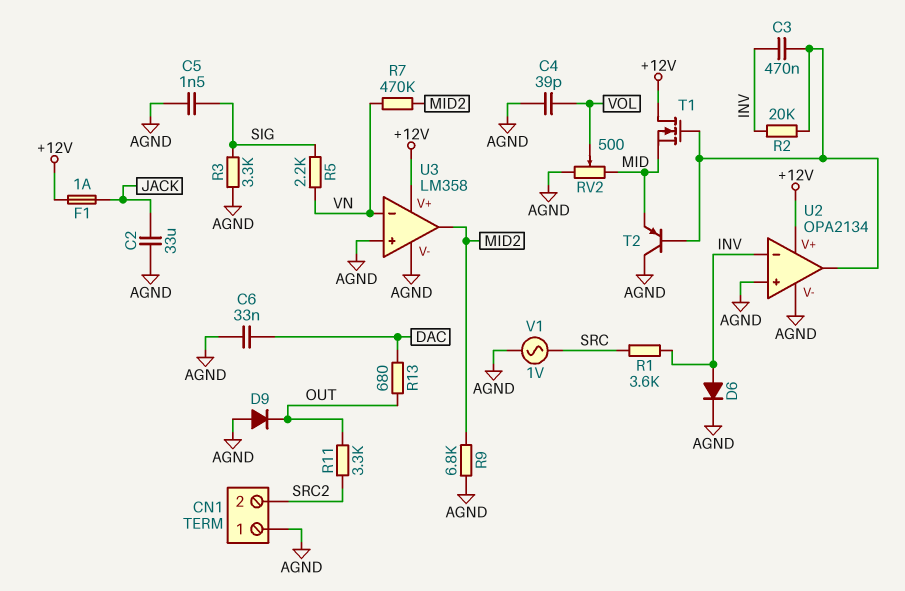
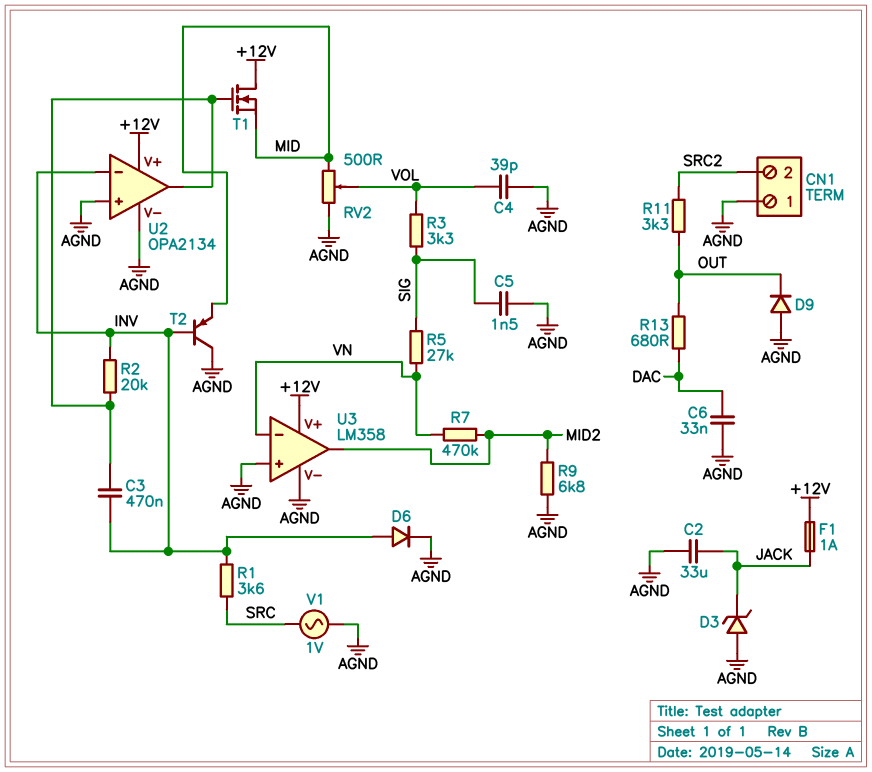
D3: none -> zener (A AGND, K JACK)
R3: 3.3k (AGND, SIG) -> 3.3k (SIG, VOL)
R5: 2.2k (SIG, VN) -> 27k (SIG, VN)
T2: PNP (B U2/out, C AGND, E MID) -> PNP (B INV, C AGND, E MID)

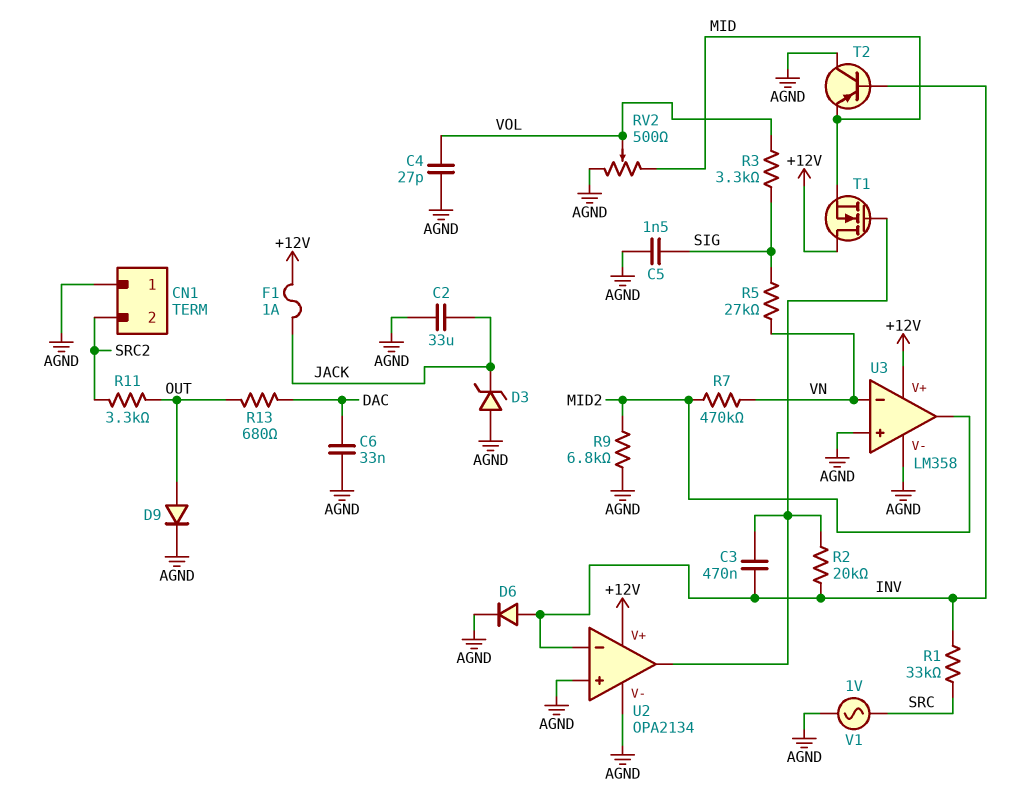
C4: 39pF (AGND, VOL) -> 27pF (AGND, VOL)
D9: diode (A AGND, K OUT) -> diode (A OUT, K AGND)
R1: 3.6k (INV, SRC) -> 33k (INV, SRC)

